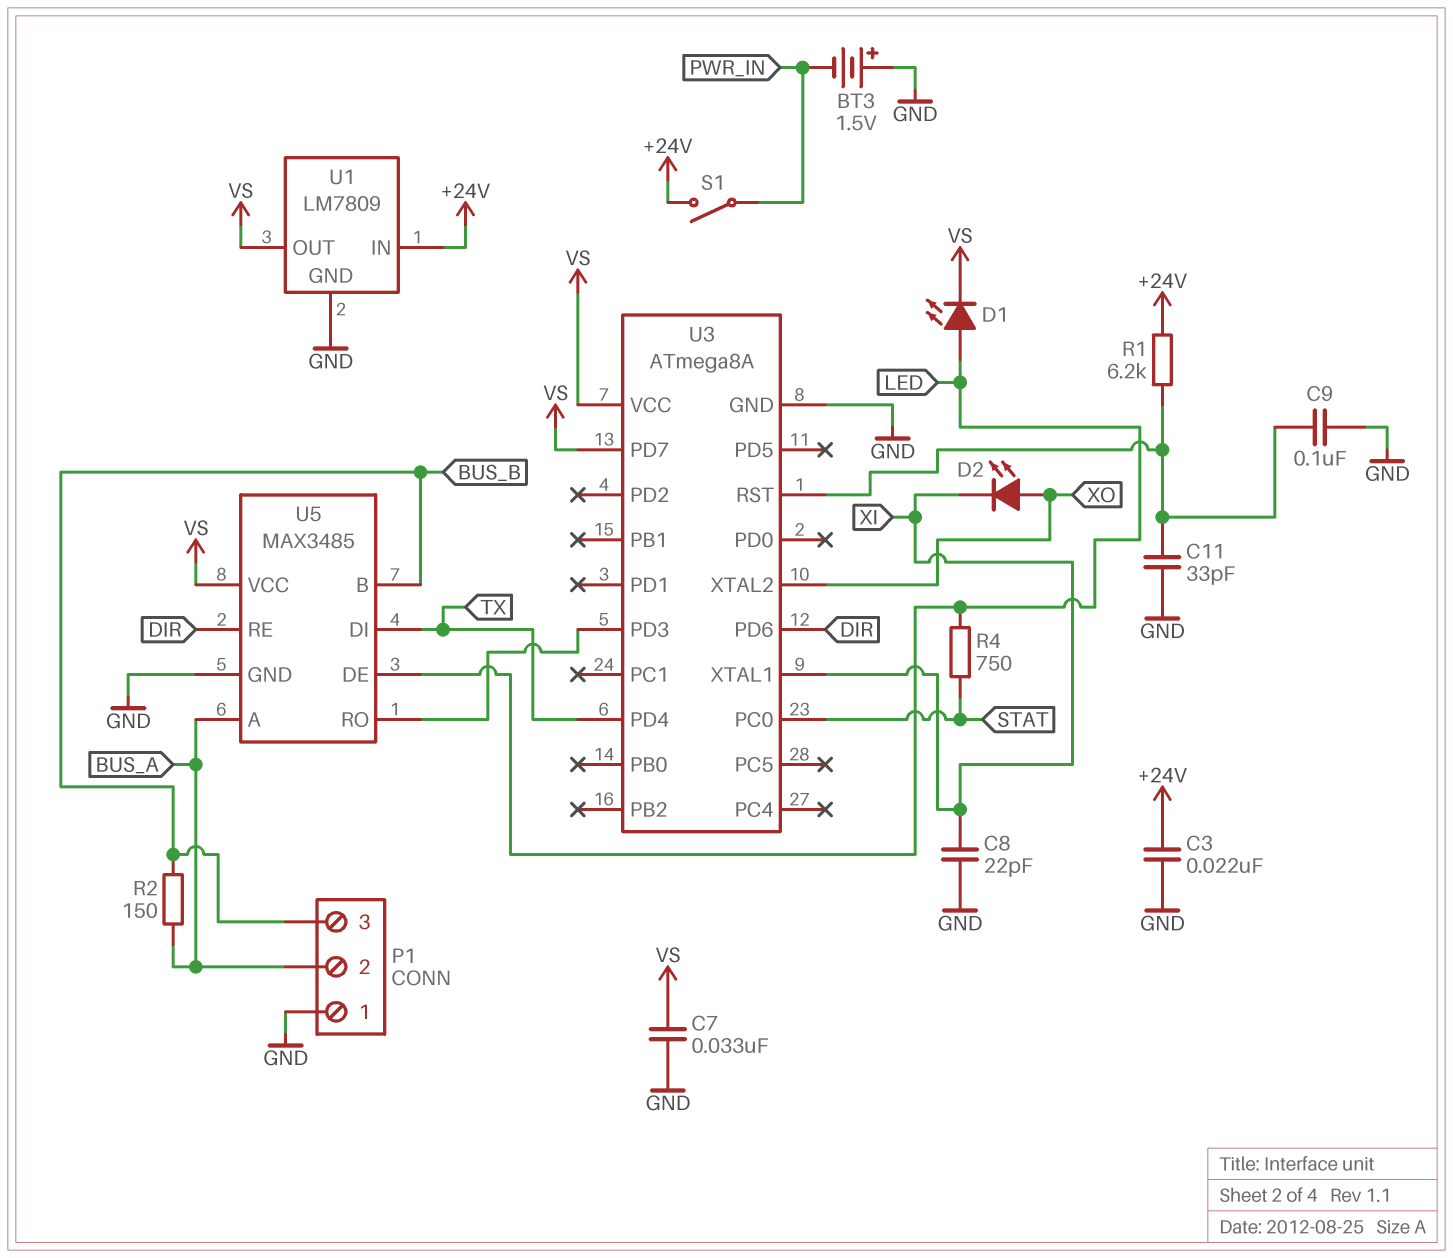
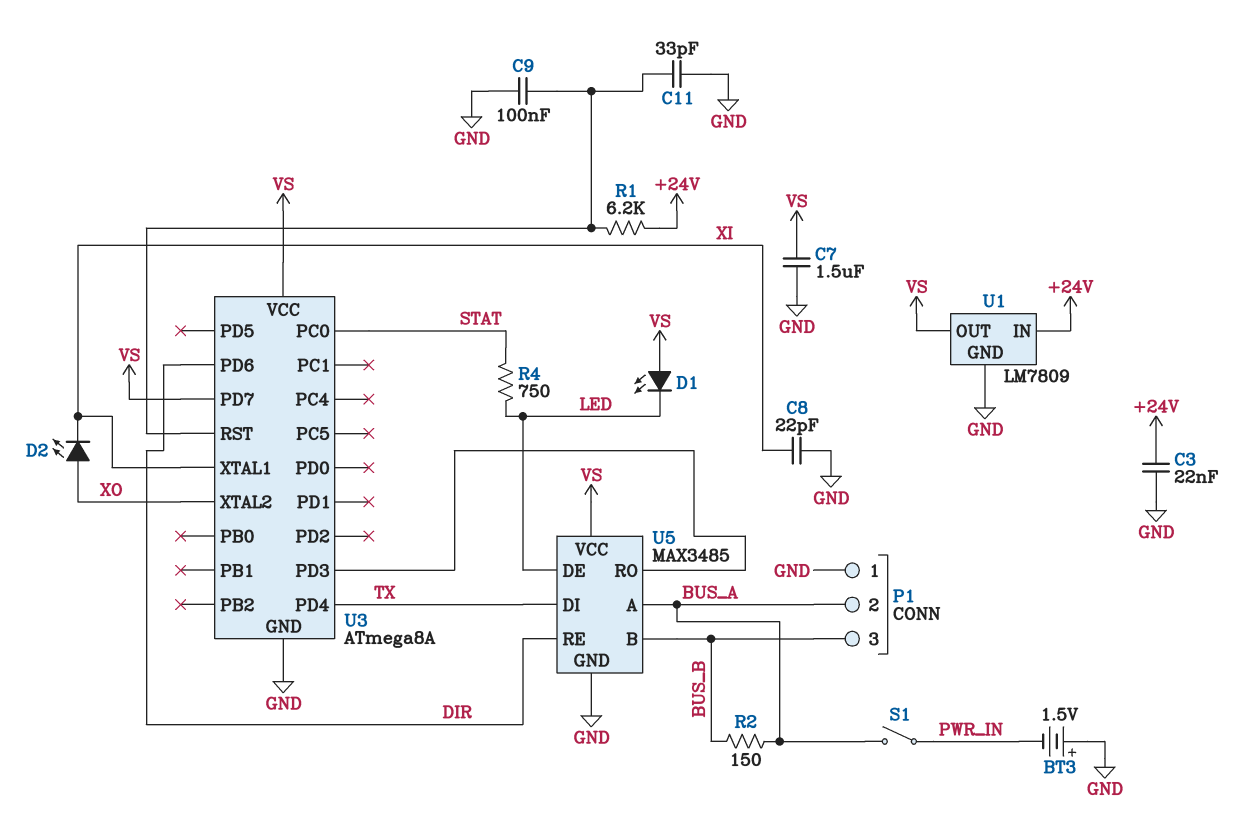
C7: 33nF (GND, VS) -> 1.5uF (GND, VS)
D1: LED (A LED, K VS) -> LED (A VS, K LED)
S1: switch (+24V, PWR_IN) -> switch (BUS_A, PWR_IN)

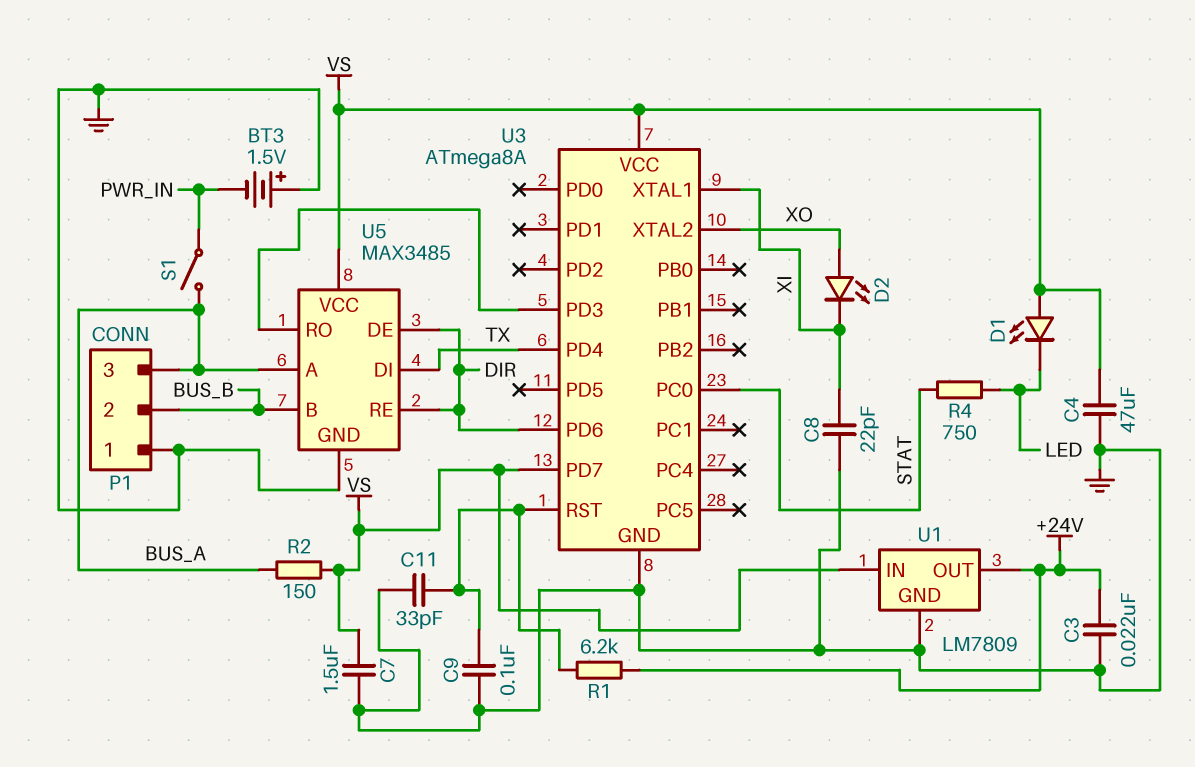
C4: none -> 47uF (GND, VS)
P1 pin 2: BUS_A -> BUS_B
P1 pin 3: BUS_B -> BUS_A
R2: 150 (BUS_A, BUS_B) -> 150 (BUS_A, VS)
U1 pin IN: +24V -> VS
U1 pin OUT: VS -> +24V
U5 pin DE: LED -> DIR

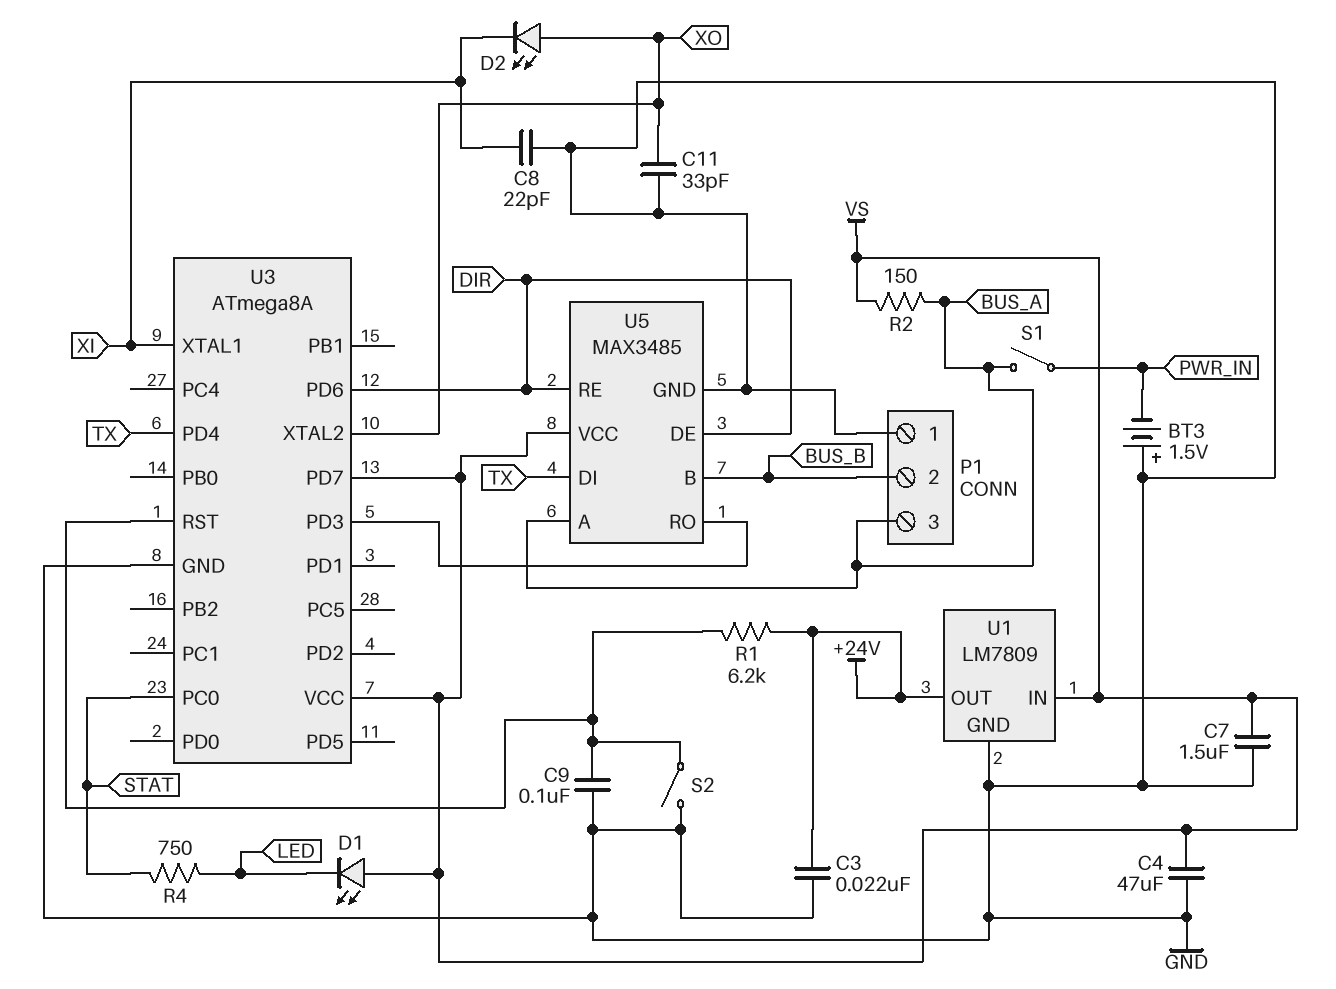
C11: 33pF (GND, U3/RST) -> 33pF (GND, XO)
S2: none -> switch (GND, U3/RST)

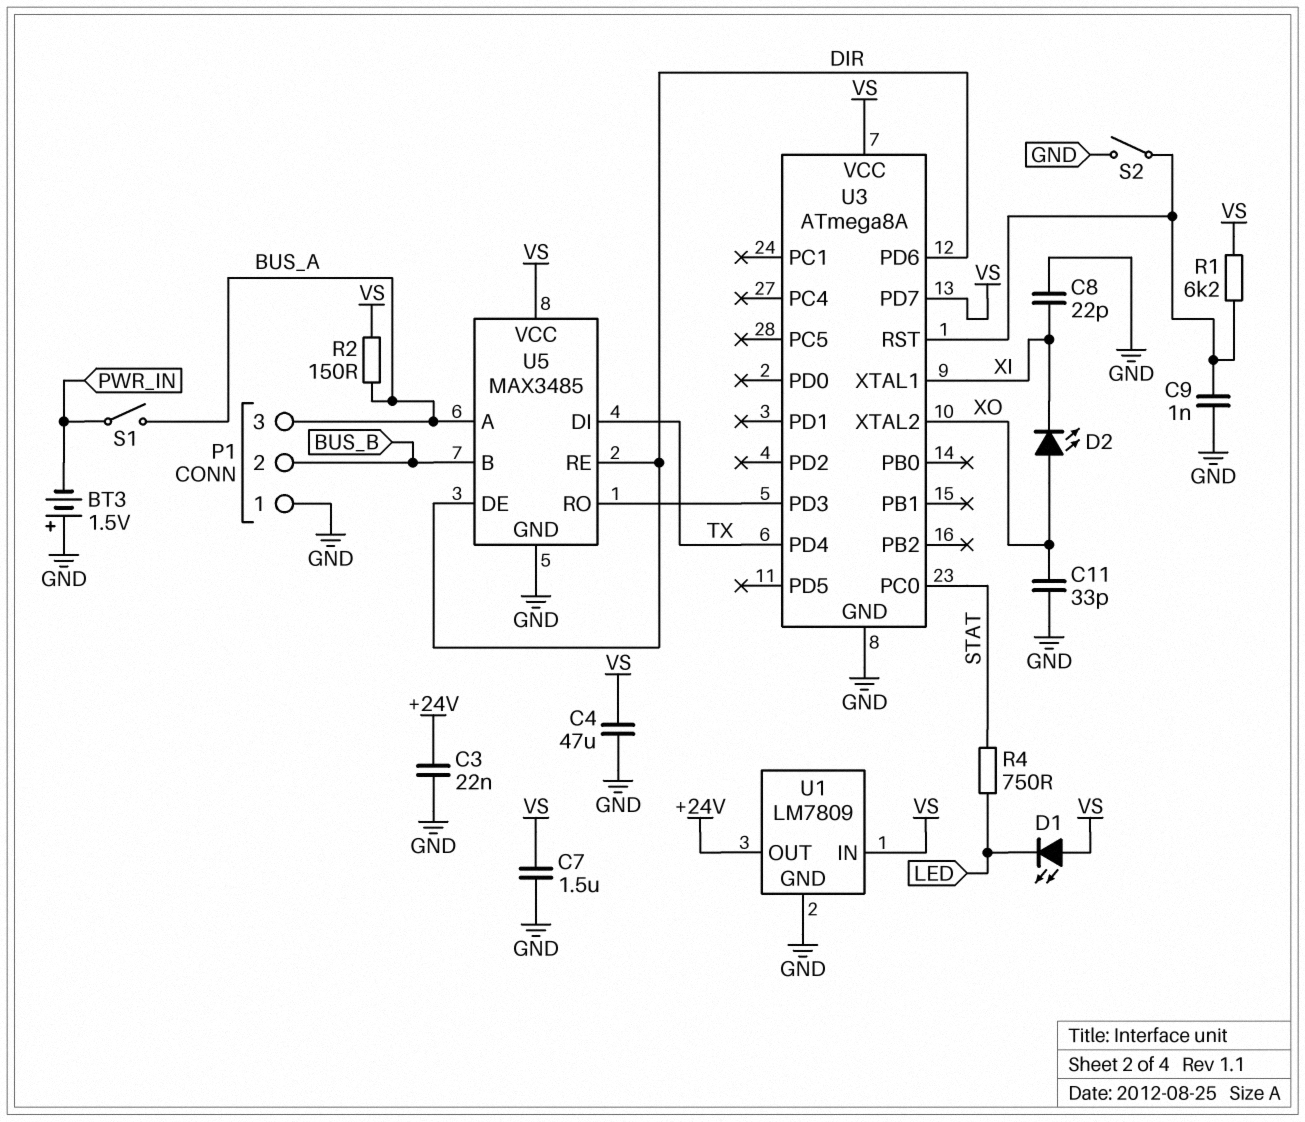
C9: 100nF (GND, U3/RST) -> 1nF (GND, U3/RST)
R1: 6.2k (+24V, U3/RST) -> 6.2k (U3/RST, VS)

